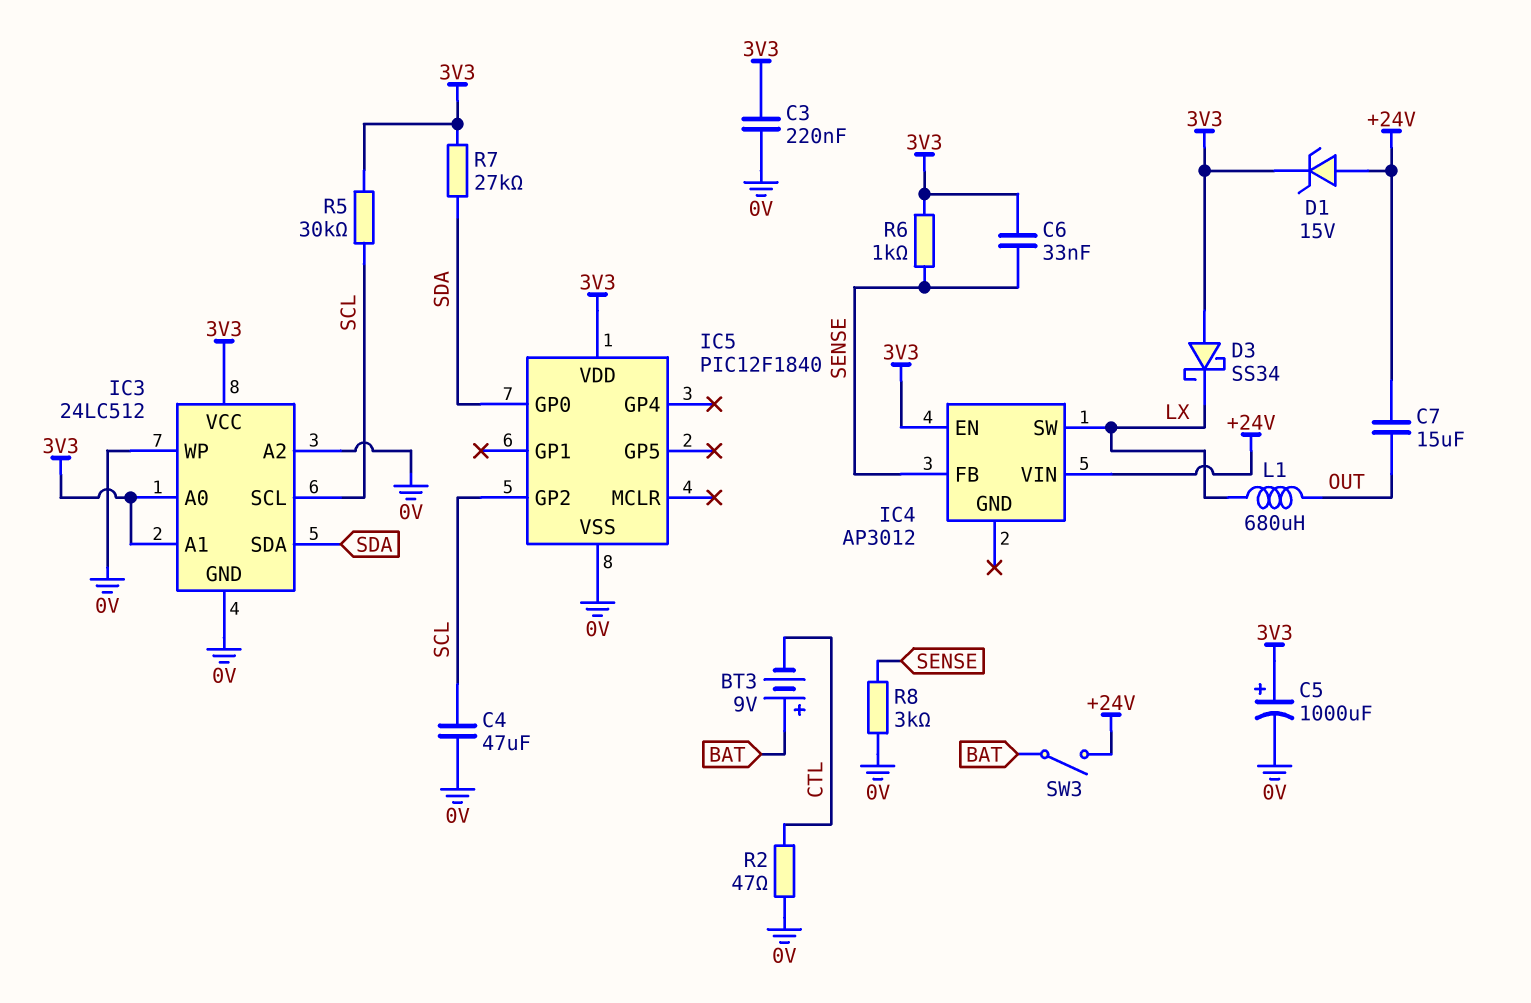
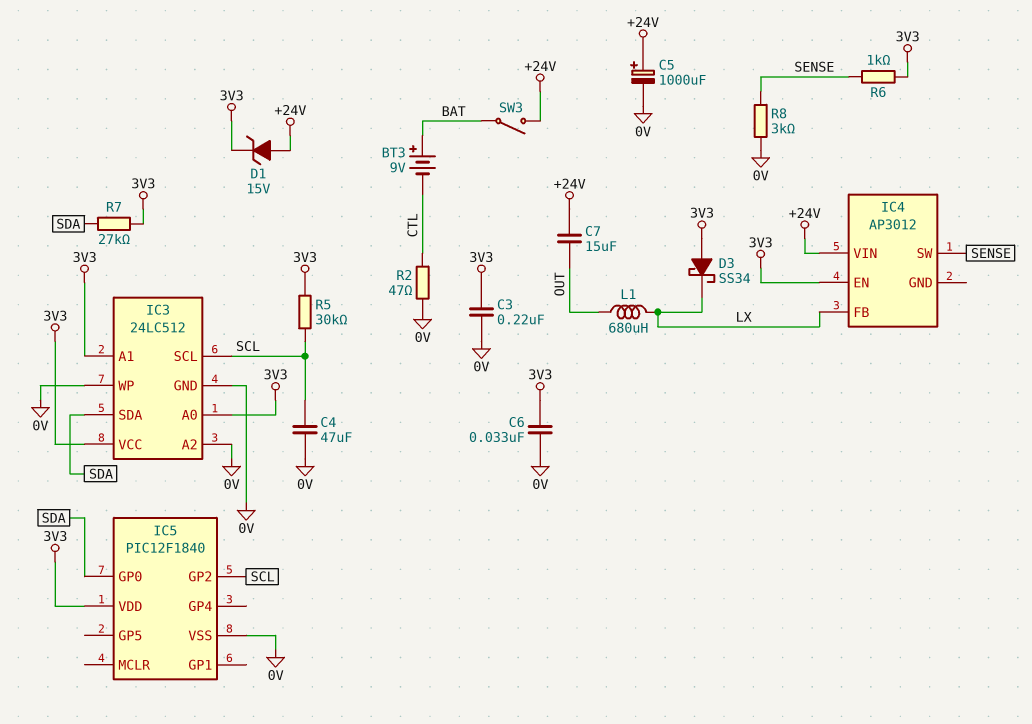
C5: 1000uF (plus 3V3, minus 0V) -> 1000uF (plus +24V, minus 0V)
C6: 33nF (3V3, SENSE) -> 33nF (0V, 3V3)
IC4 pin FB: SENSE -> LX
IC4 pin SW: LX -> SENSE

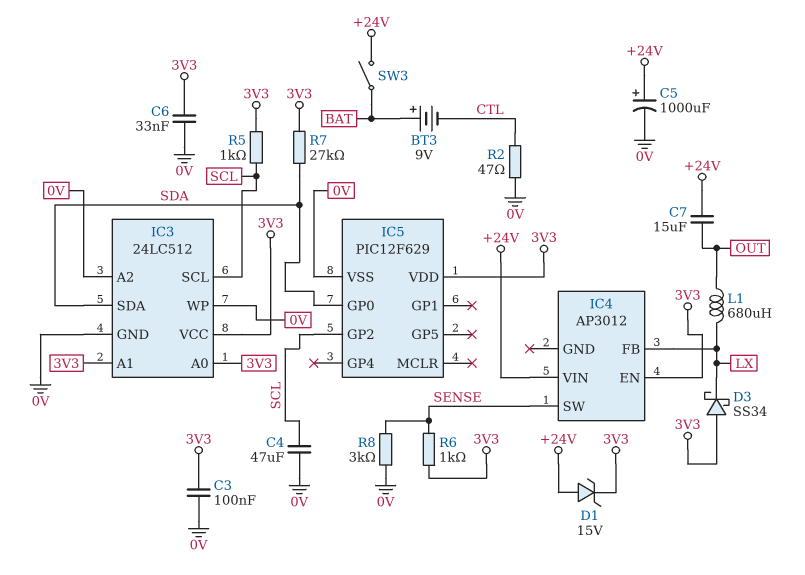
C3: 220nF (0V, 3V3) -> 100nF (0V, 3V3)
IC5: PIC12F1840 -> PIC12F629
R5: 30k (3V3, SCL) -> 1k (3V3, SCL)

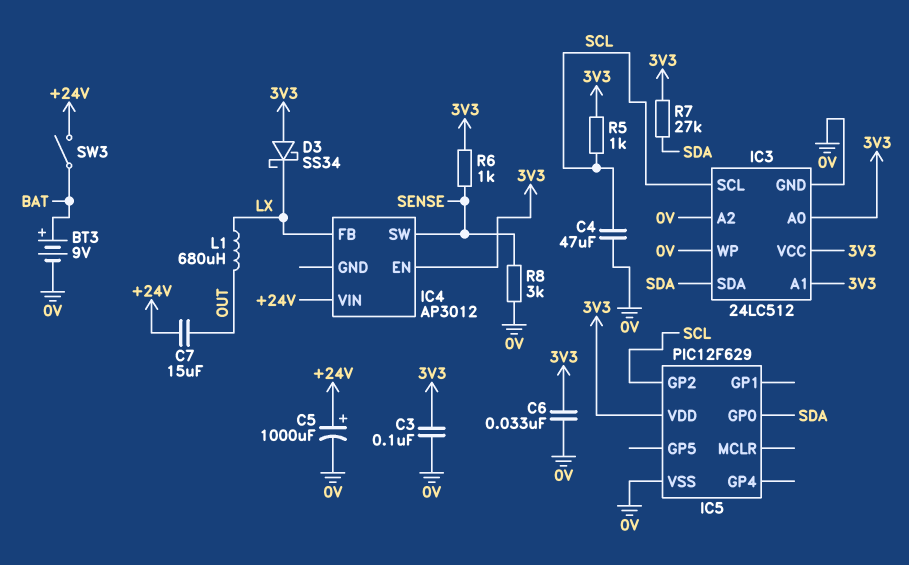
BT3: 9V (plus BAT, minus CTL) -> 9V (plus BAT, minus 0V)
D1: zener 15V (A +24V, K 3V3) -> none
R2: 47 (0V, CTL) -> none

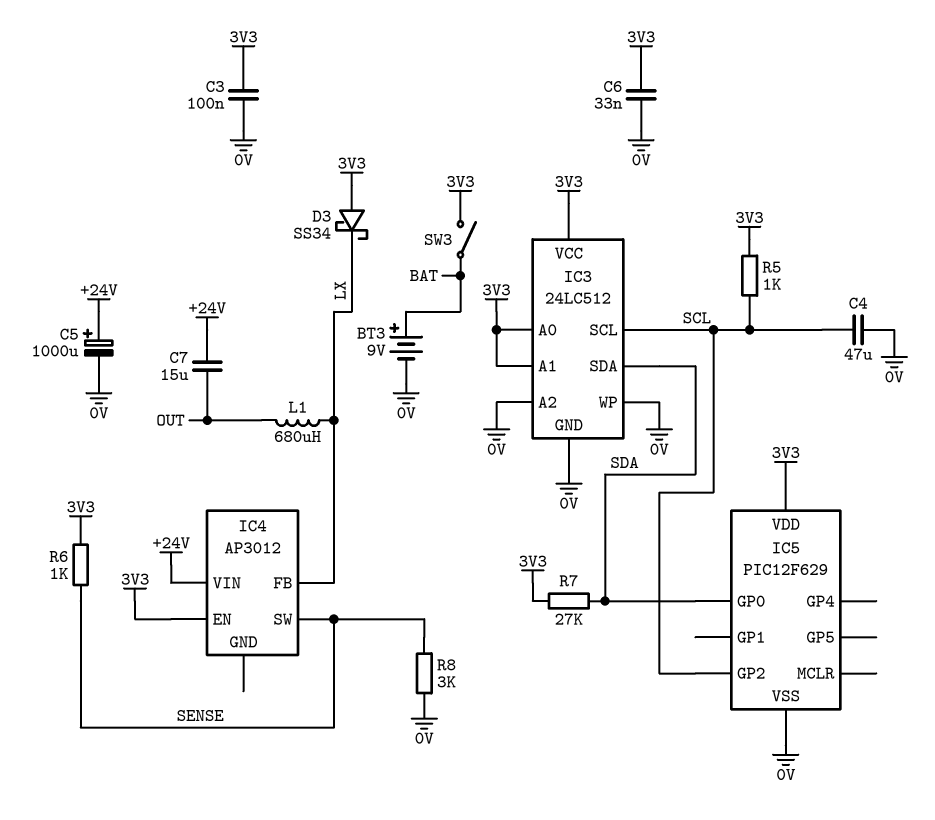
SW3: switch (+24V, BAT) -> switch (3V3, BAT)

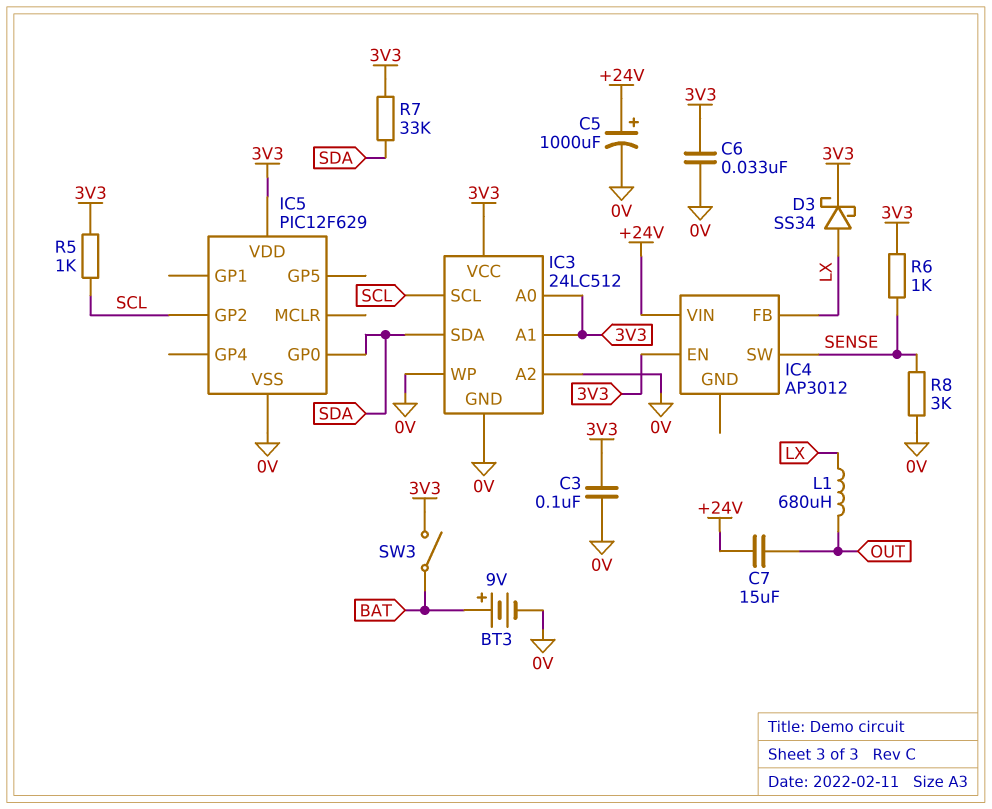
C4: 47uF (0V, SCL) -> none
D3: schottky SS34 (A 3V3, K LX) -> schottky SS34 (A LX, K 3V3)
R7: 27k (3V3, SDA) -> 33k (3V3, SDA)

